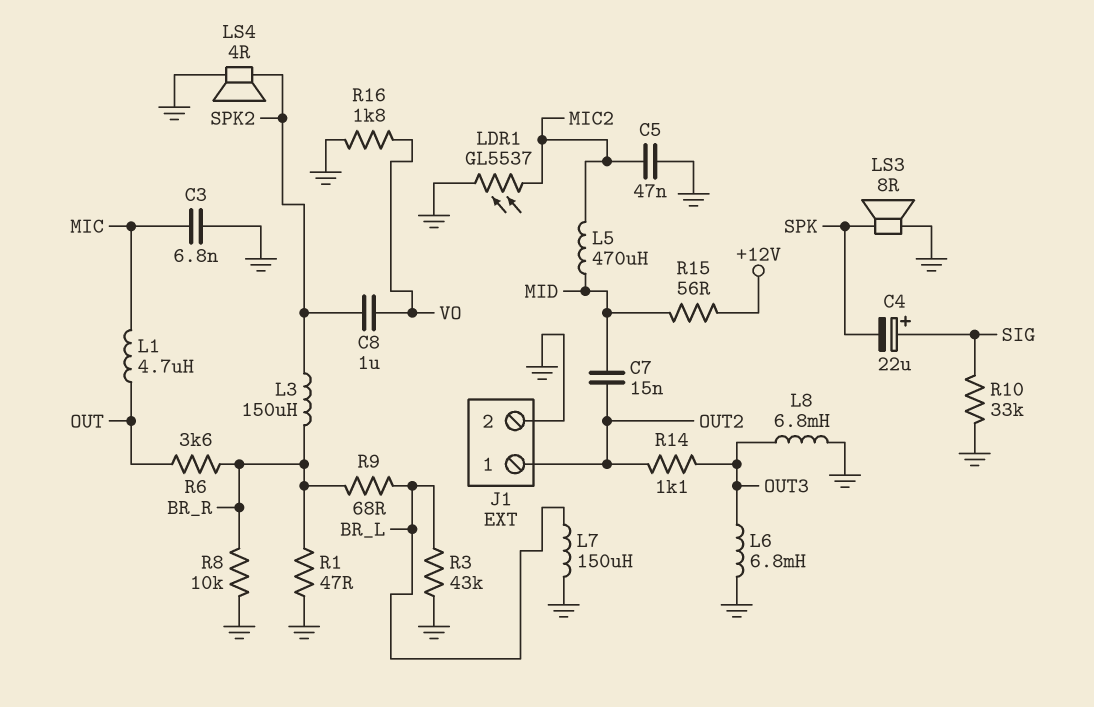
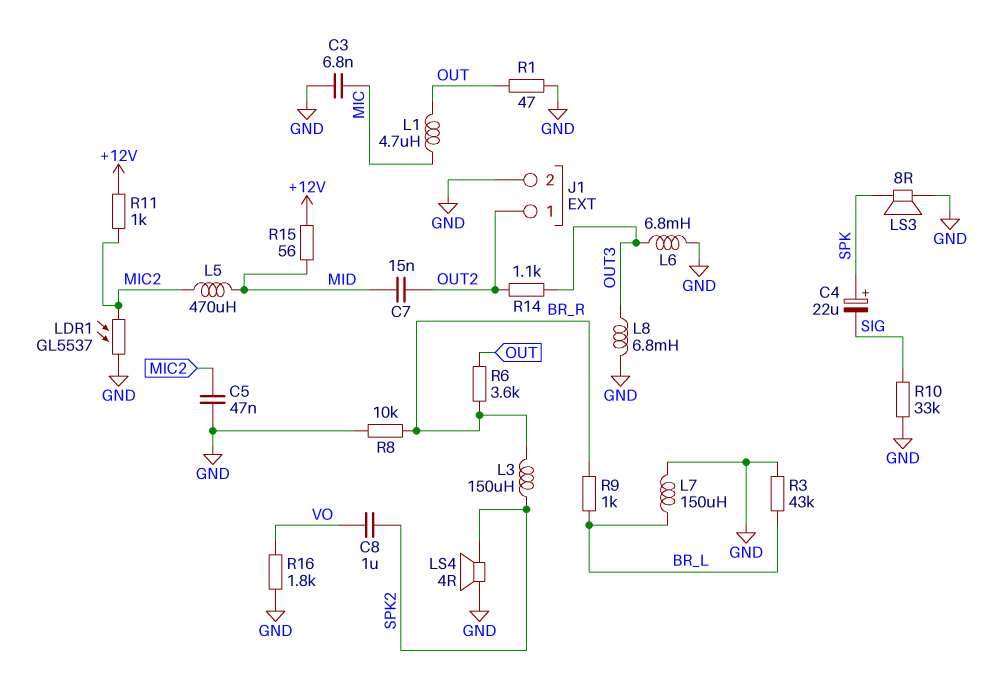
C4: 22uF (plus SIG, minus SPK) -> 22uF (plus SPK, minus SIG)
R1: 47 (BR_R, GND) -> 47 (GND, OUT)
R9: 68 (BR_L, BR_R) -> 1k (BR_L, BR_R)
R11: none -> 1k (+12V, MIC2)

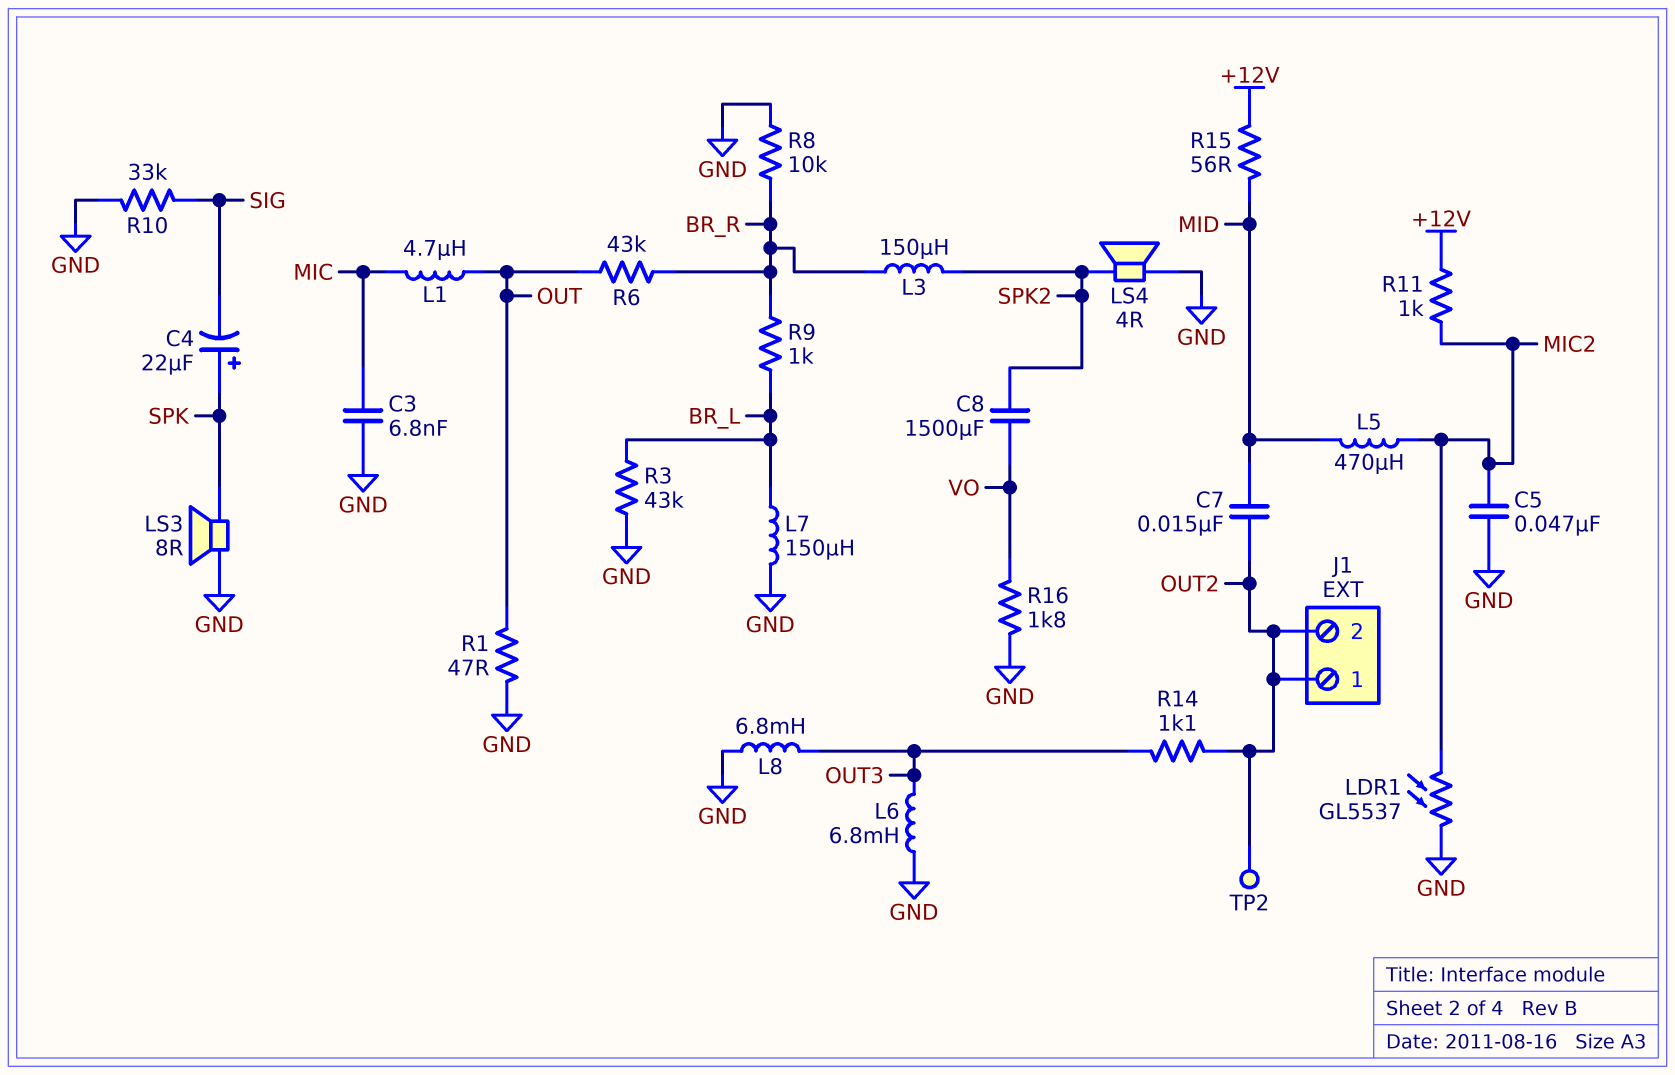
C8: 1uF (SPK2, VO) -> 1500uF (SPK2, VO)
J1 pin 2: GND -> OUT2
R6: 3.6k (BR_R, OUT) -> 43k (BR_R, OUT)
TP2: none -> test point (OUT2)

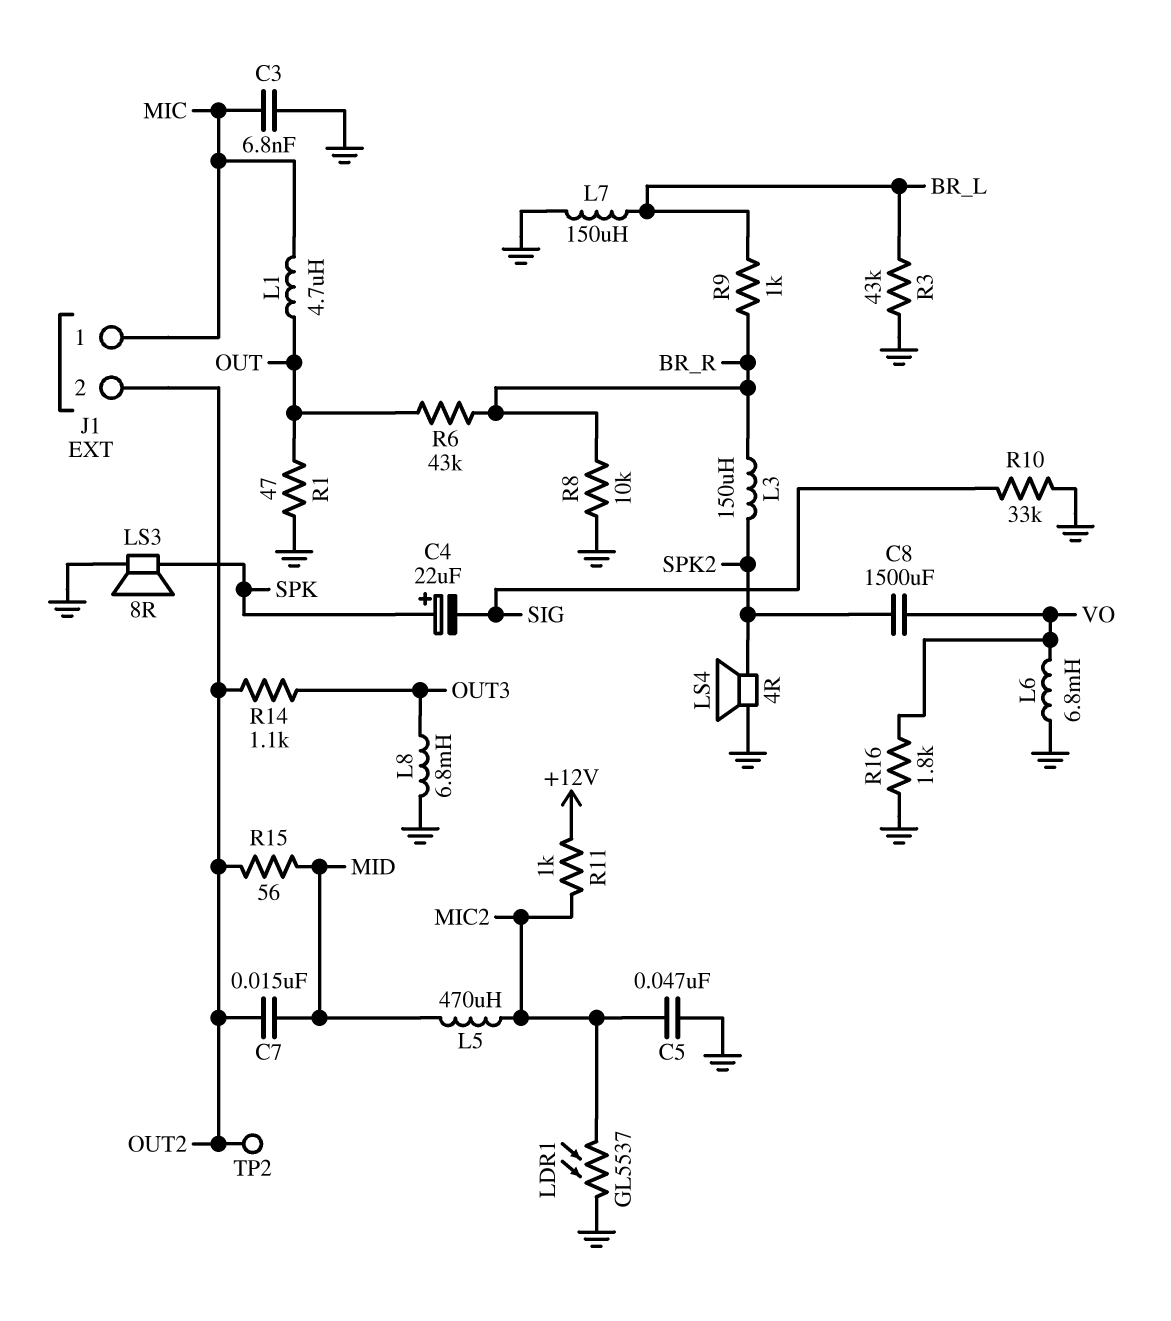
J1 pin 1: OUT2 -> MIC
L6: 6.8mH (GND, OUT3) -> 6.8mH (GND, VO)
R15: 56 (+12V, MID) -> 56 (MID, OUT2)

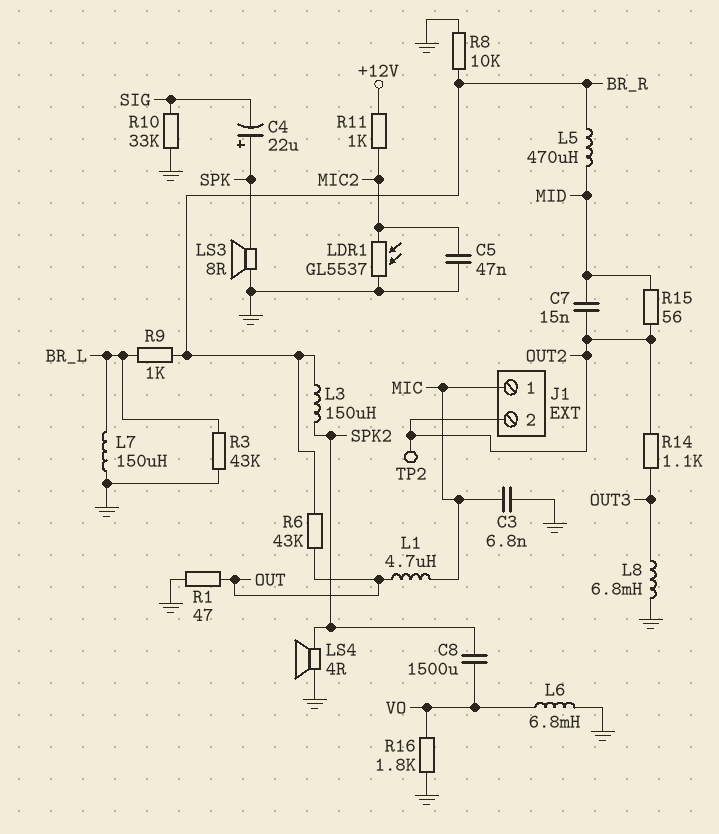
L5: 470uH (MIC2, MID) -> 470uH (BR_R, MID)

